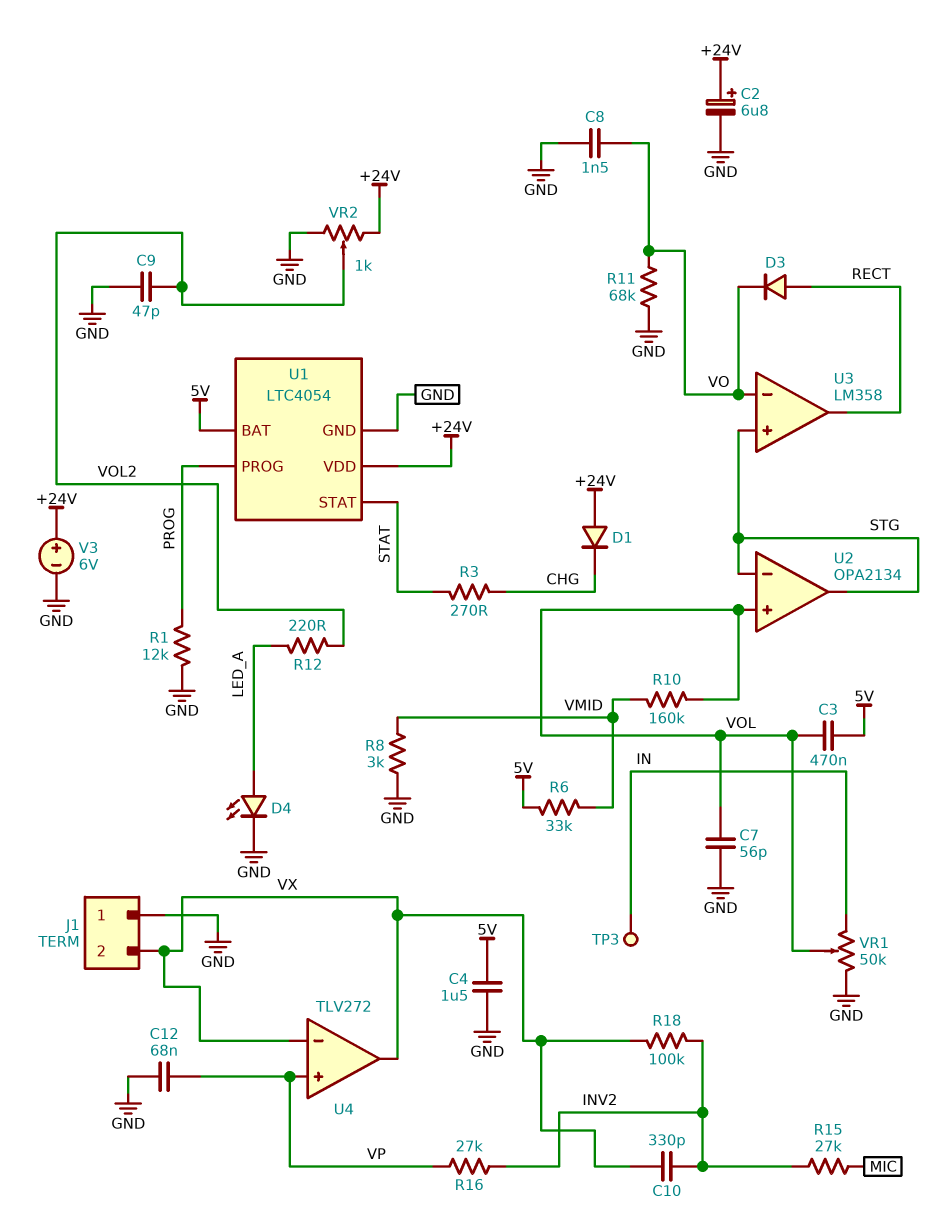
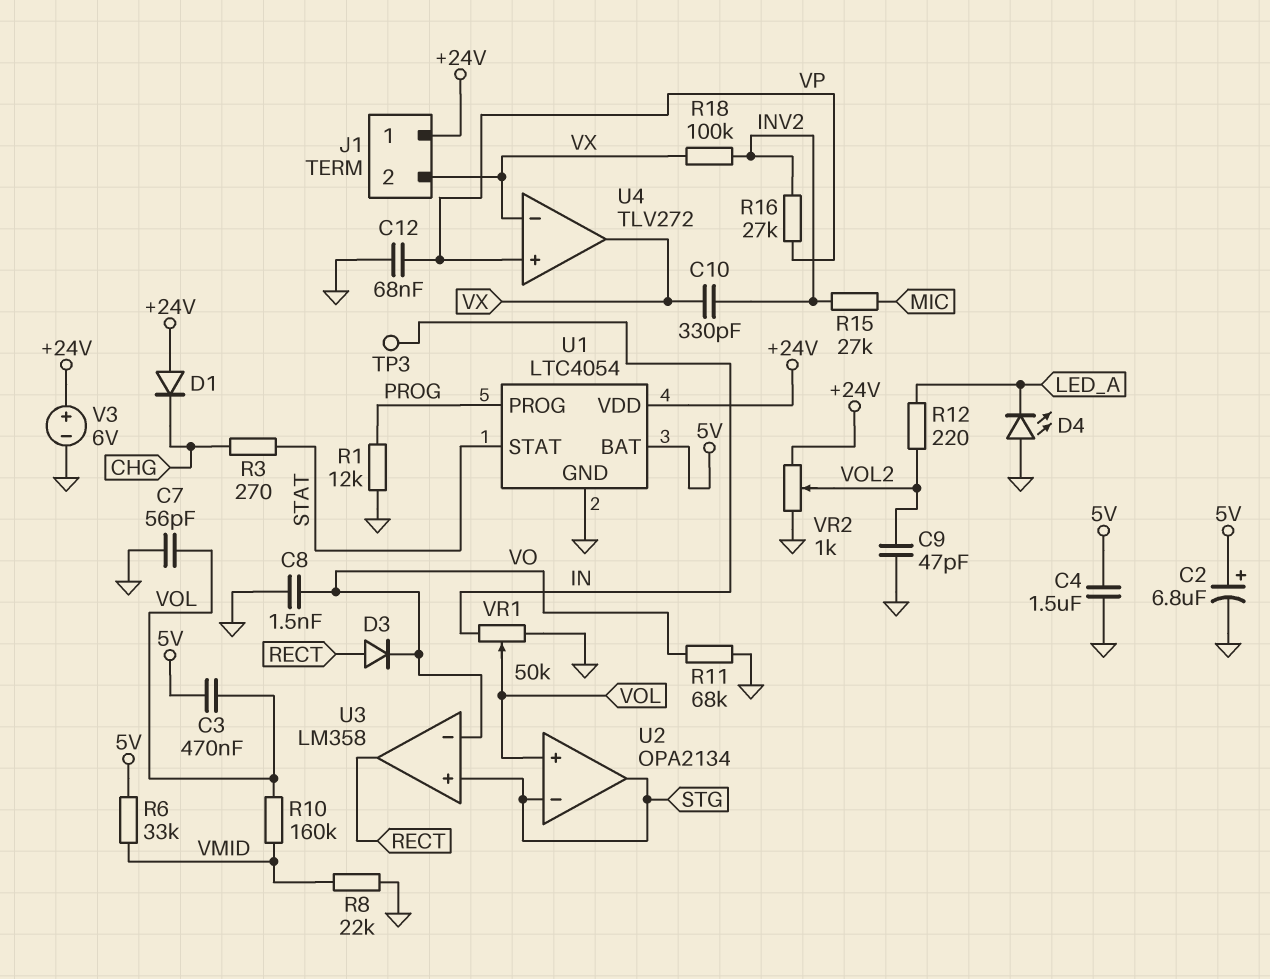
C2: 6.8uF (plus +24V, minus GND) -> 6.8uF (plus 5V, minus GND)
D4: LED (A LED_A, K GND) -> LED (A GND, K LED_A)
J1 pin 1: GND -> +24V
R8: 3k (GND, VMID) -> 22k (GND, VMID)

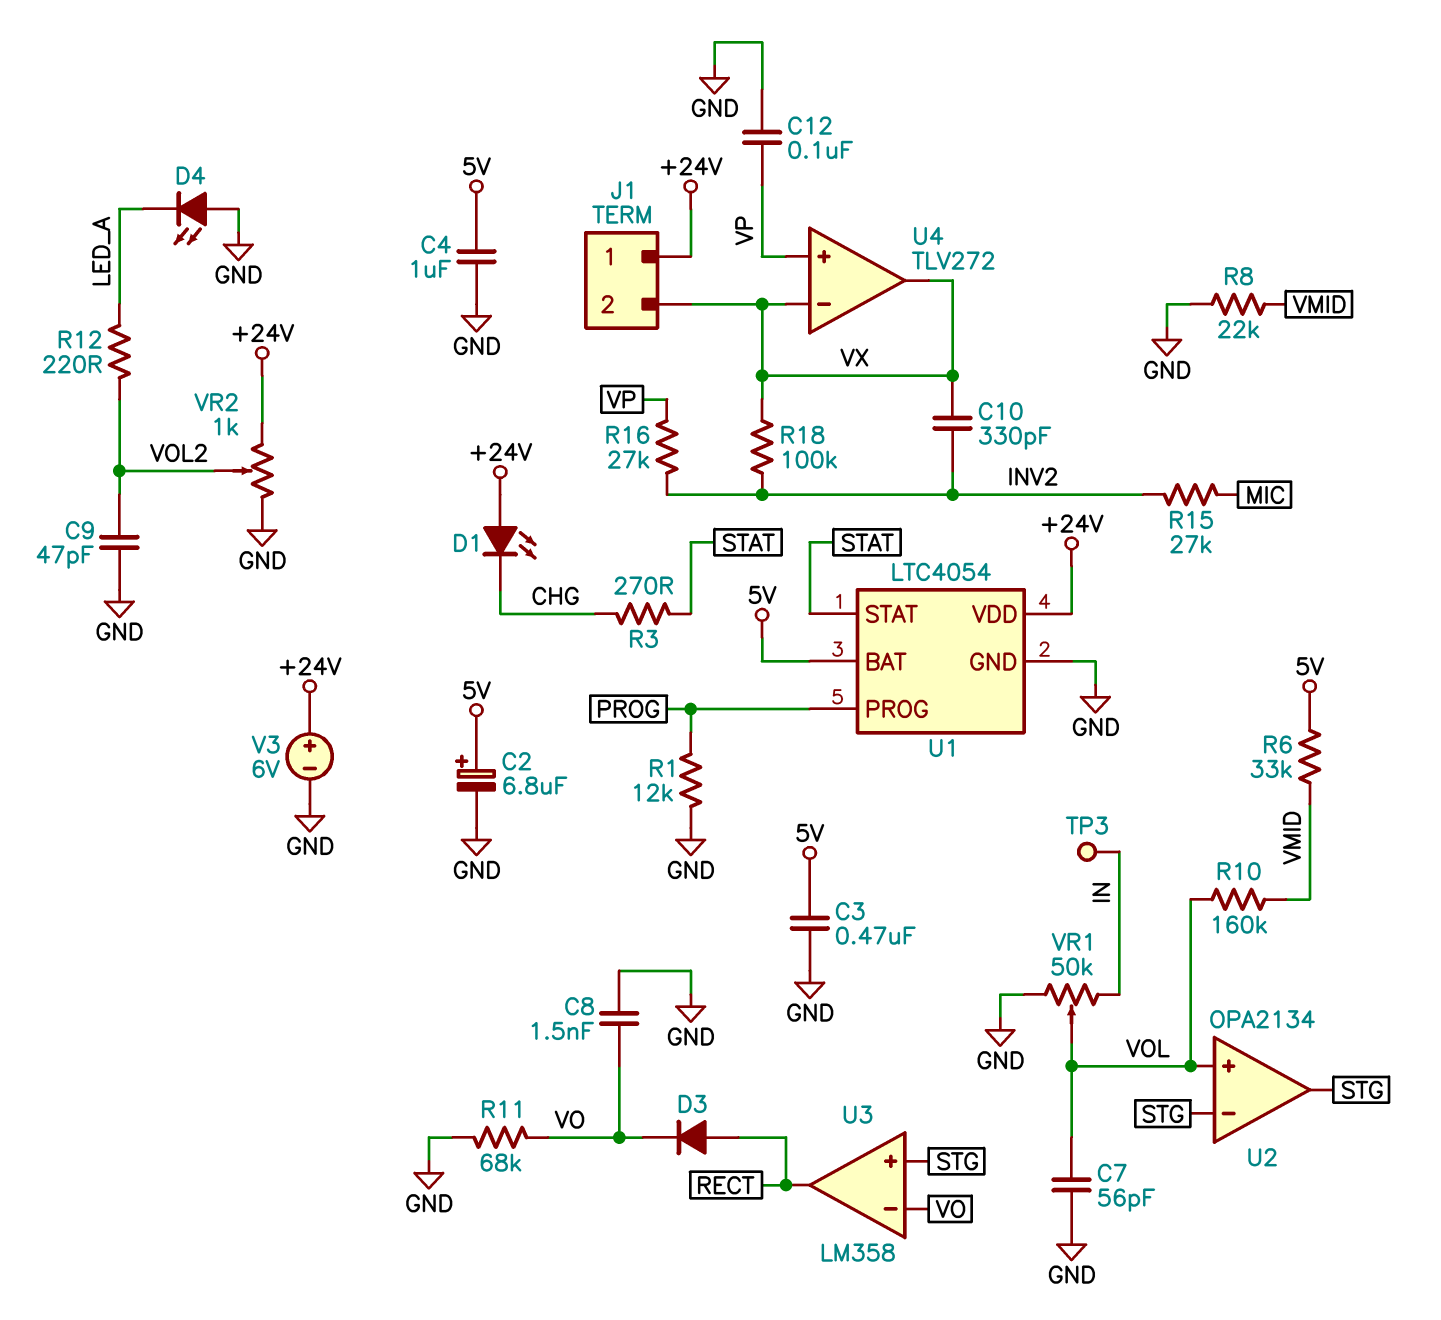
C3: 470nF (5V, VOL) -> 470nF (5V, GND)
C4: 1.5uF (5V, GND) -> 1uF (5V, GND)
C12: 68nF (GND, VP) -> 100nF (GND, VP)
D1: diode (A +24V, K CHG) -> LED (A +24V, K CHG)

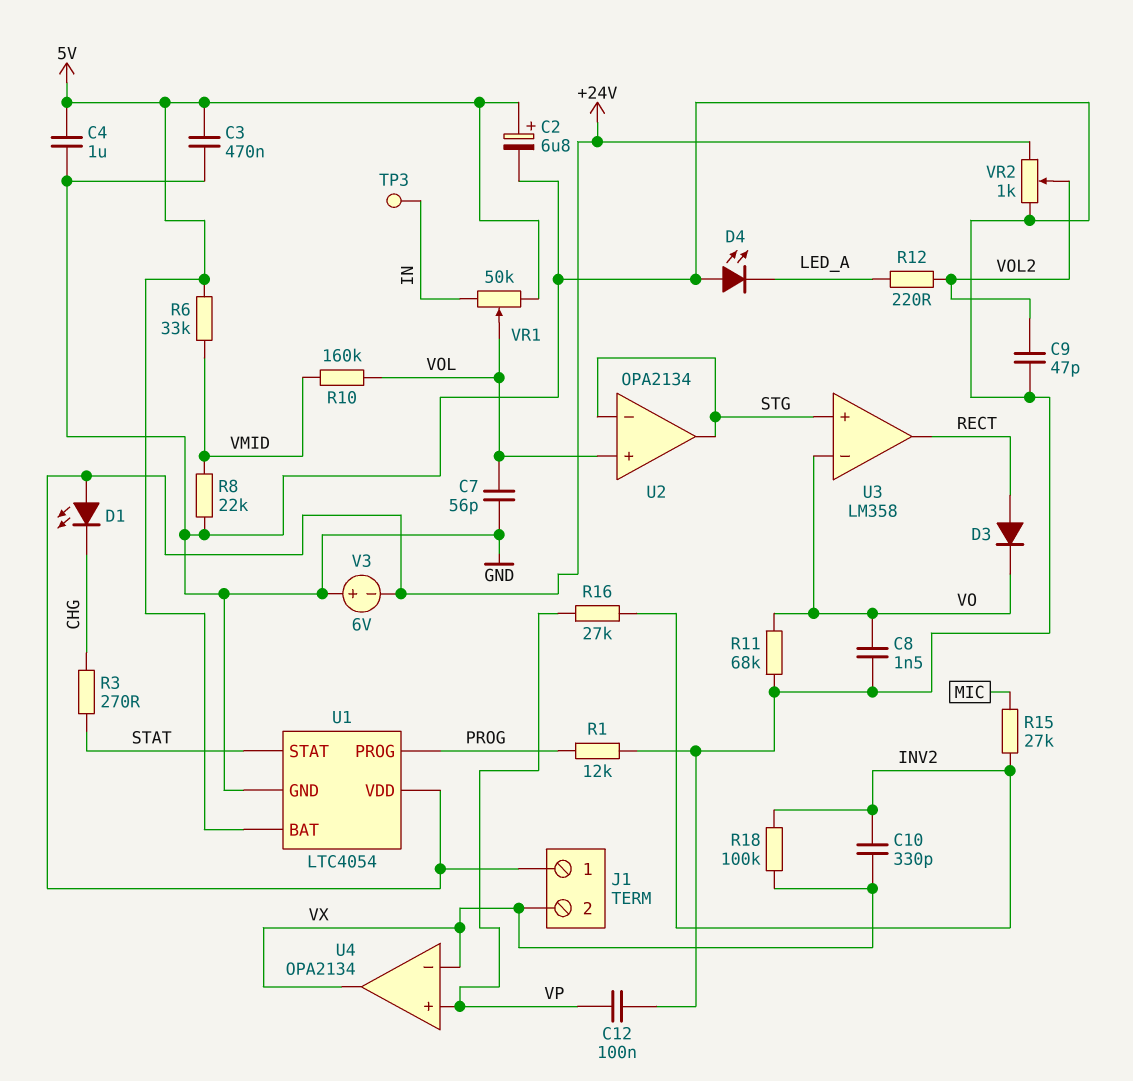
U4: TLV272 -> OPA2134
V3: 6V (plus +24V, minus GND) -> 6V (plus GND, minus +24V)
VR1: 50k (GND, IN, wiper VOL) -> 50k (5V, IN, wiper VOL)

